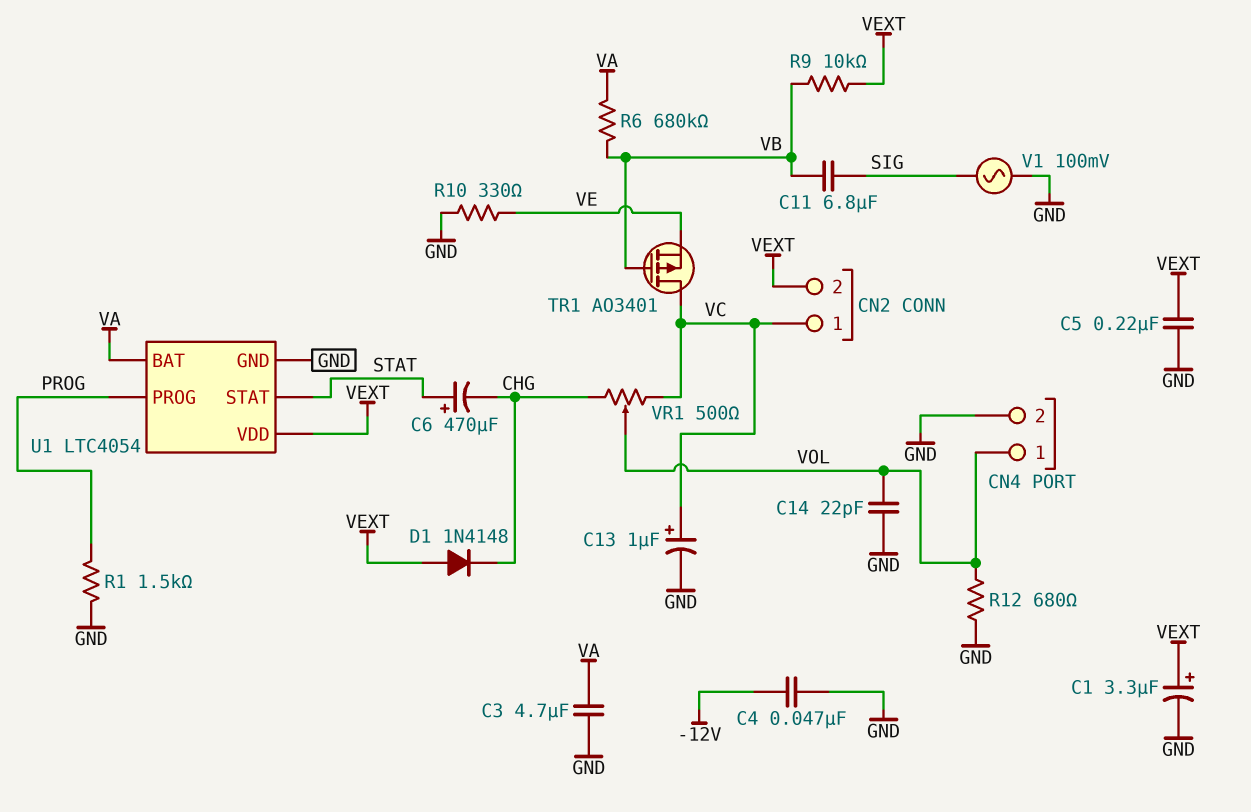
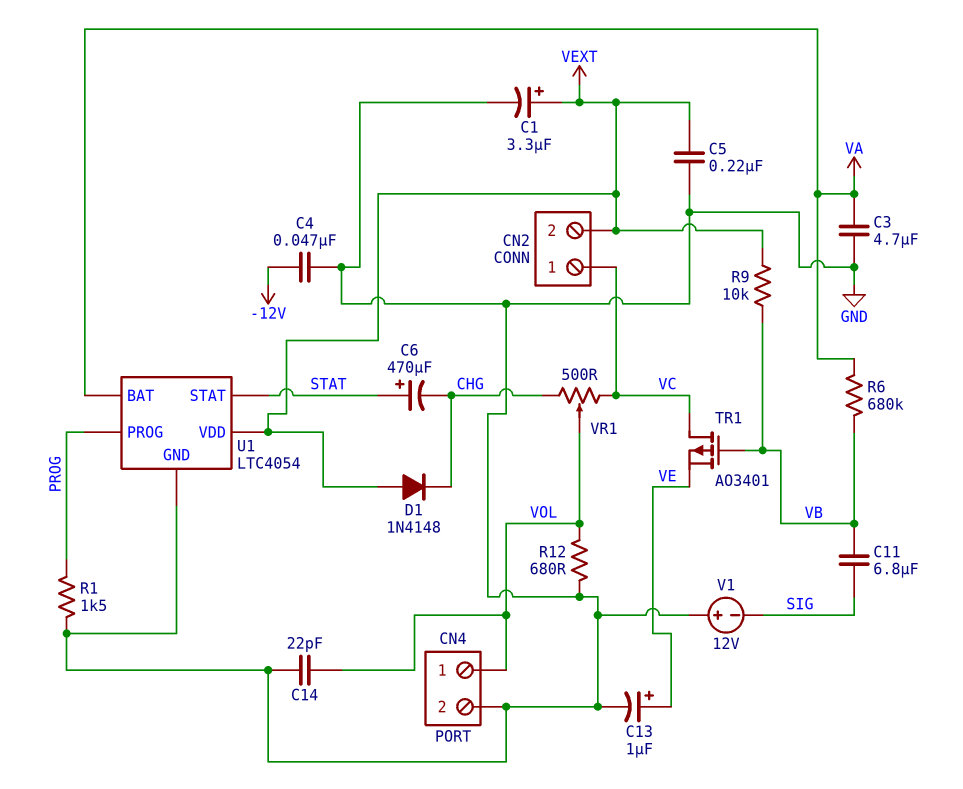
C13: 1uF (plus VC, minus GND) -> 1uF (plus VE, minus GND)
R10: 330 (GND, VE) -> none
V1: AC 100mV (GND, SIG) -> 12V (plus GND, minus SIG)

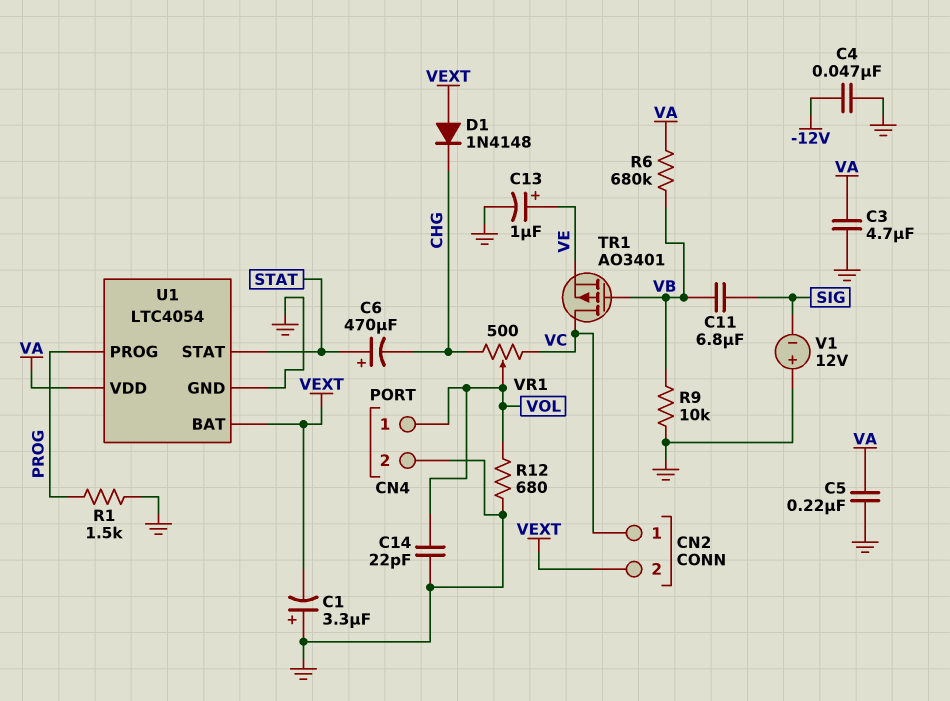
C1: 3.3uF (plus VEXT, minus GND) -> 3.3uF (plus GND, minus VEXT)
C5: 220nF (GND, VEXT) -> 220nF (GND, VA)
R9: 10k (VB, VEXT) -> 10k (GND, VB)
U1 pin BAT: VA -> VEXT
U1 pin VDD: VEXT -> VA

